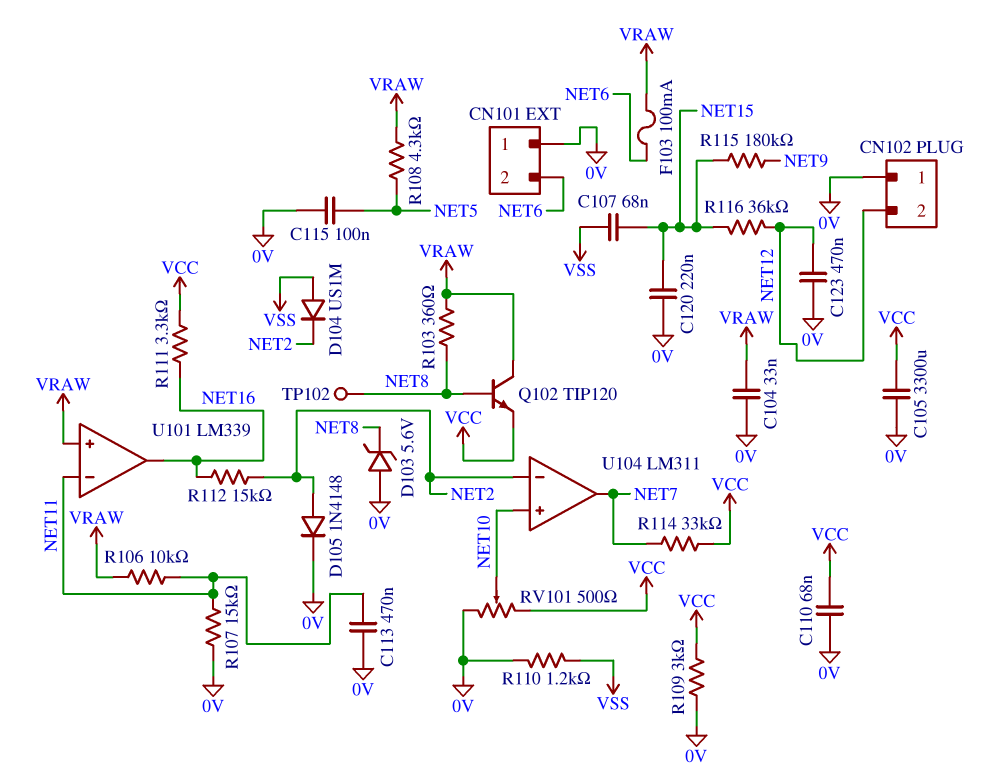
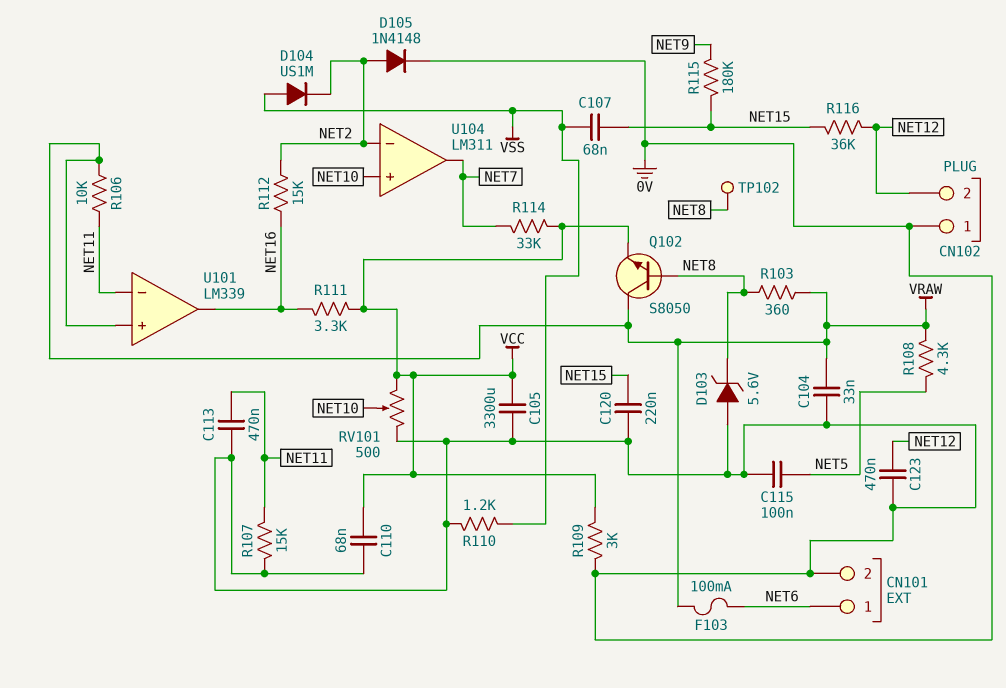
CN101 pin 1: 0V -> NET6
CN101 pin 2: NET6 -> 0V
Q102: NPN TIP120 (B NET8, C VRAW, E VCC) -> NPN S8050 (B NET8, C VRAW, E VCC)

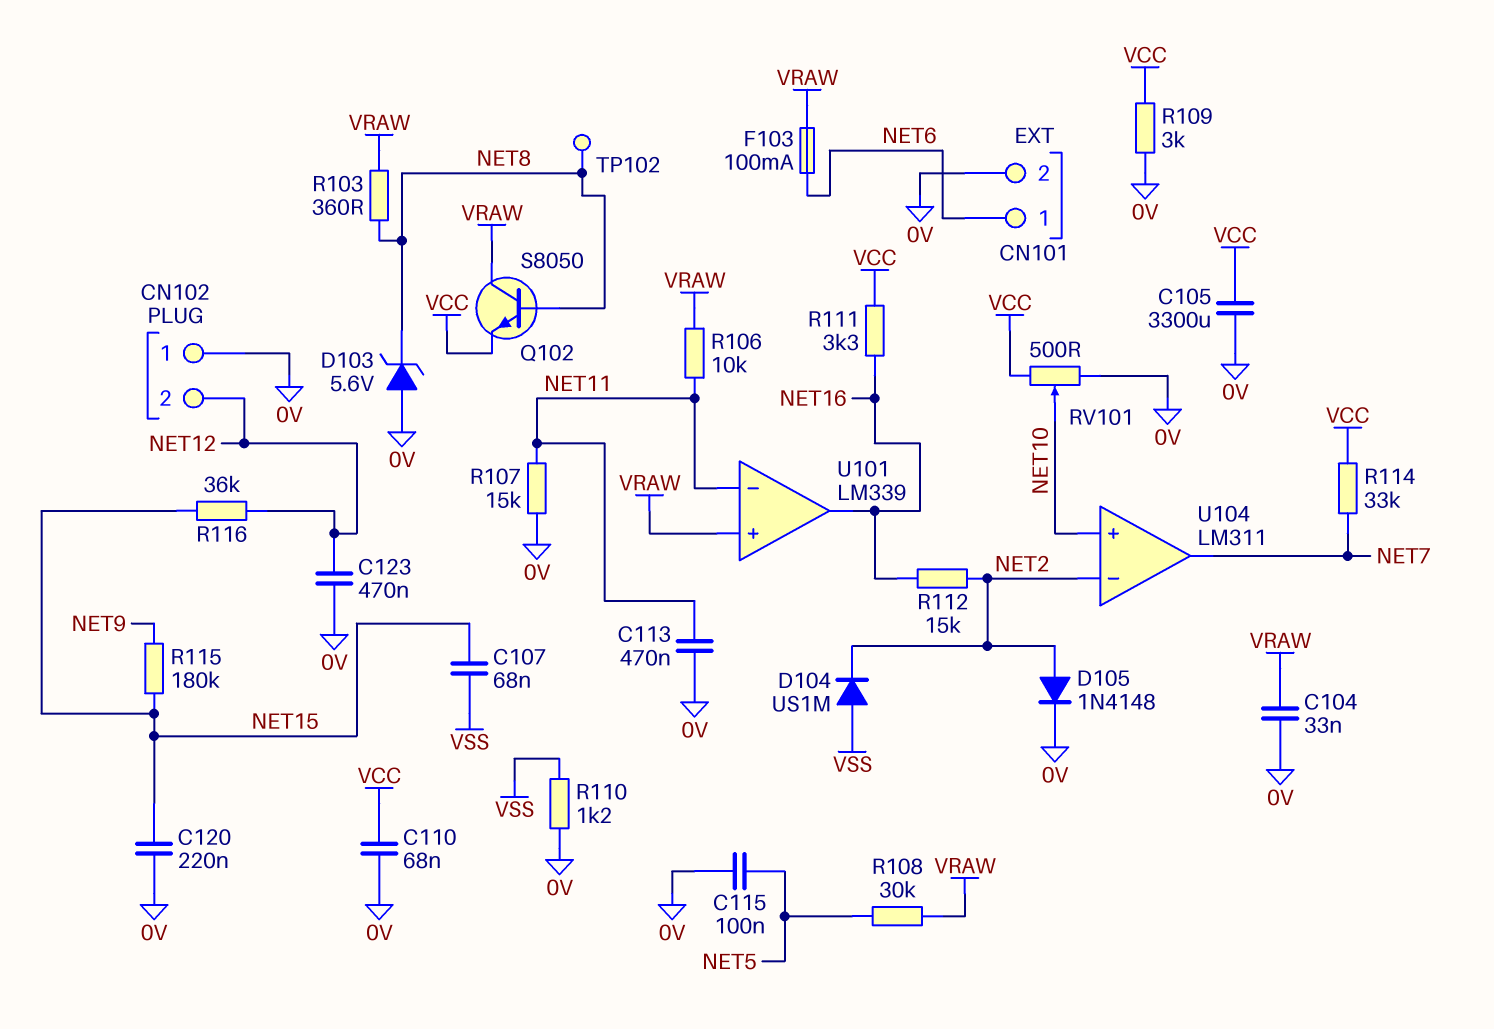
R108: 4.3k (NET5, VRAW) -> 30k (NET5, VRAW)

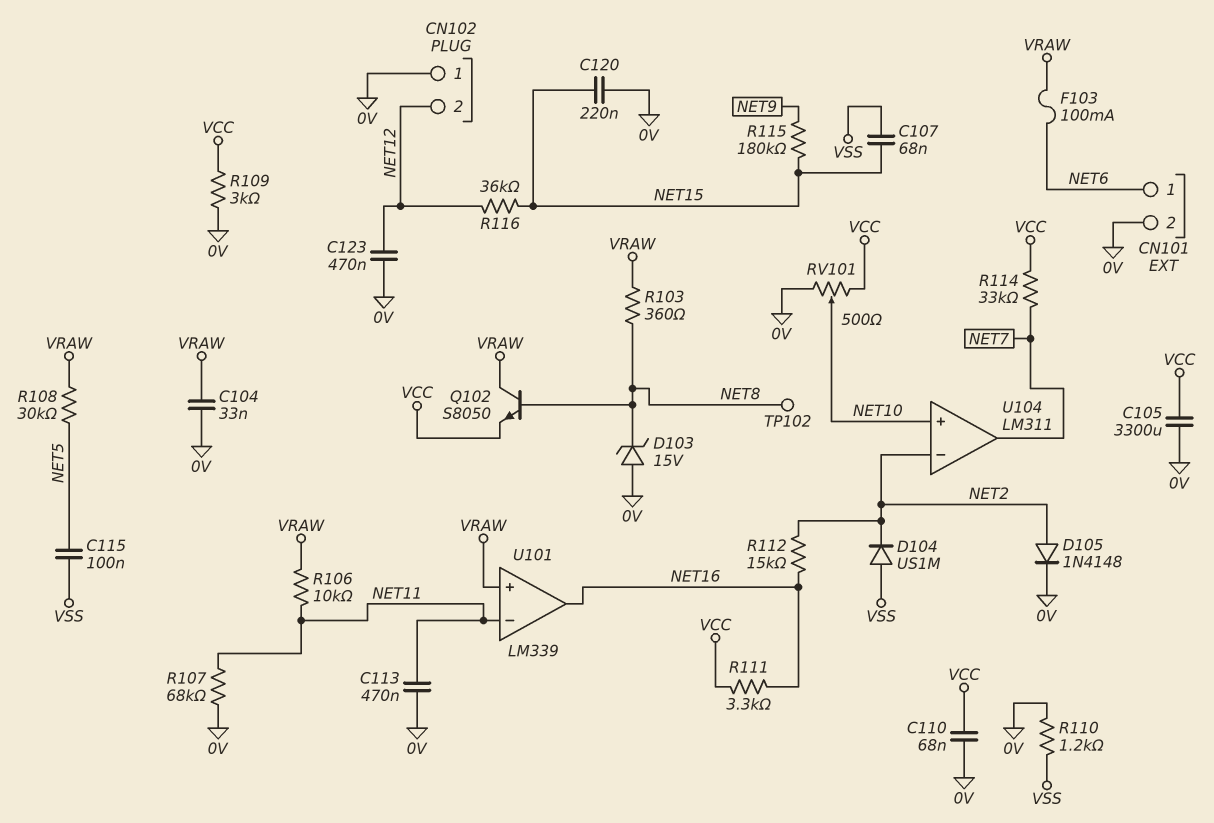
C115: 100nF (0V, NET5) -> 100nF (NET5, VSS)
D103: zener 5.6V (A 0V, K NET8) -> zener 15V (A 0V, K NET8)
R107: 15k (0V, NET11) -> 68k (0V, NET11)

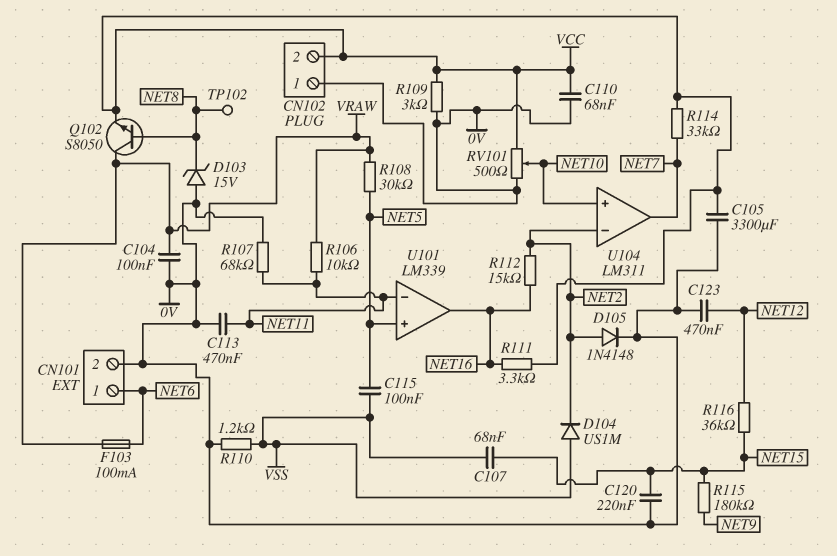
C104: 33nF (0V, VRAW) -> 100nF (0V, VRAW)
CN102 pin 2: NET12 -> VCC
R103: 360 (NET8, VRAW) -> none
U101 pin in+: VRAW -> NET5

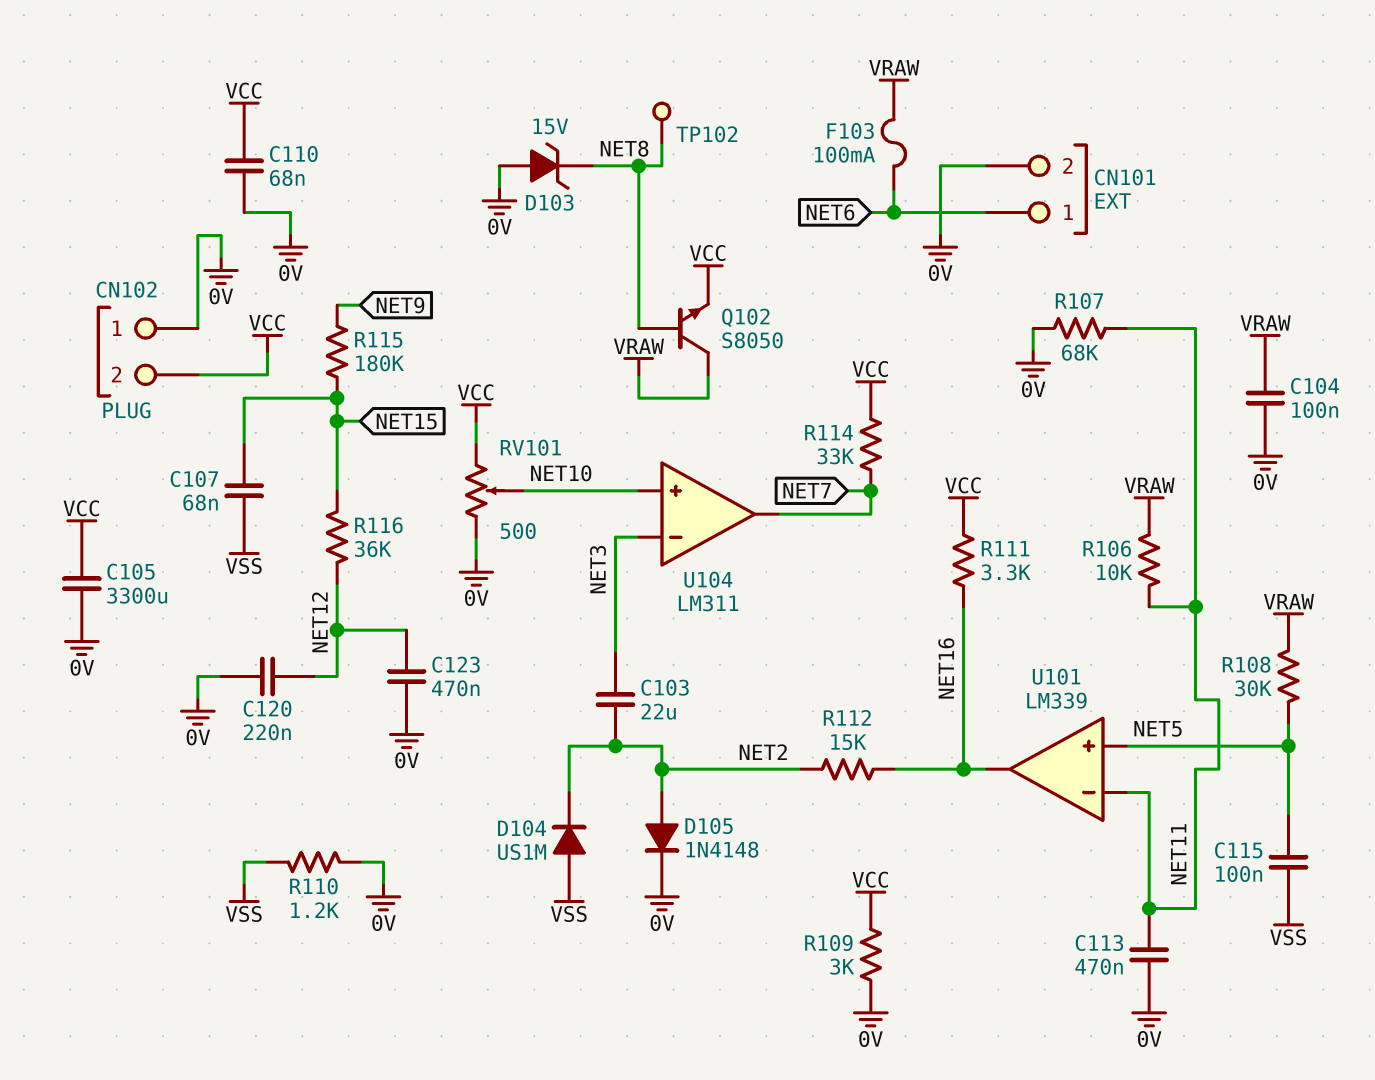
C103: none -> 22uF (NET2, NET3)
C120: 220nF (0V, NET15) -> 220nF (0V, NET12)
U104 pin in-: NET2 -> NET3

